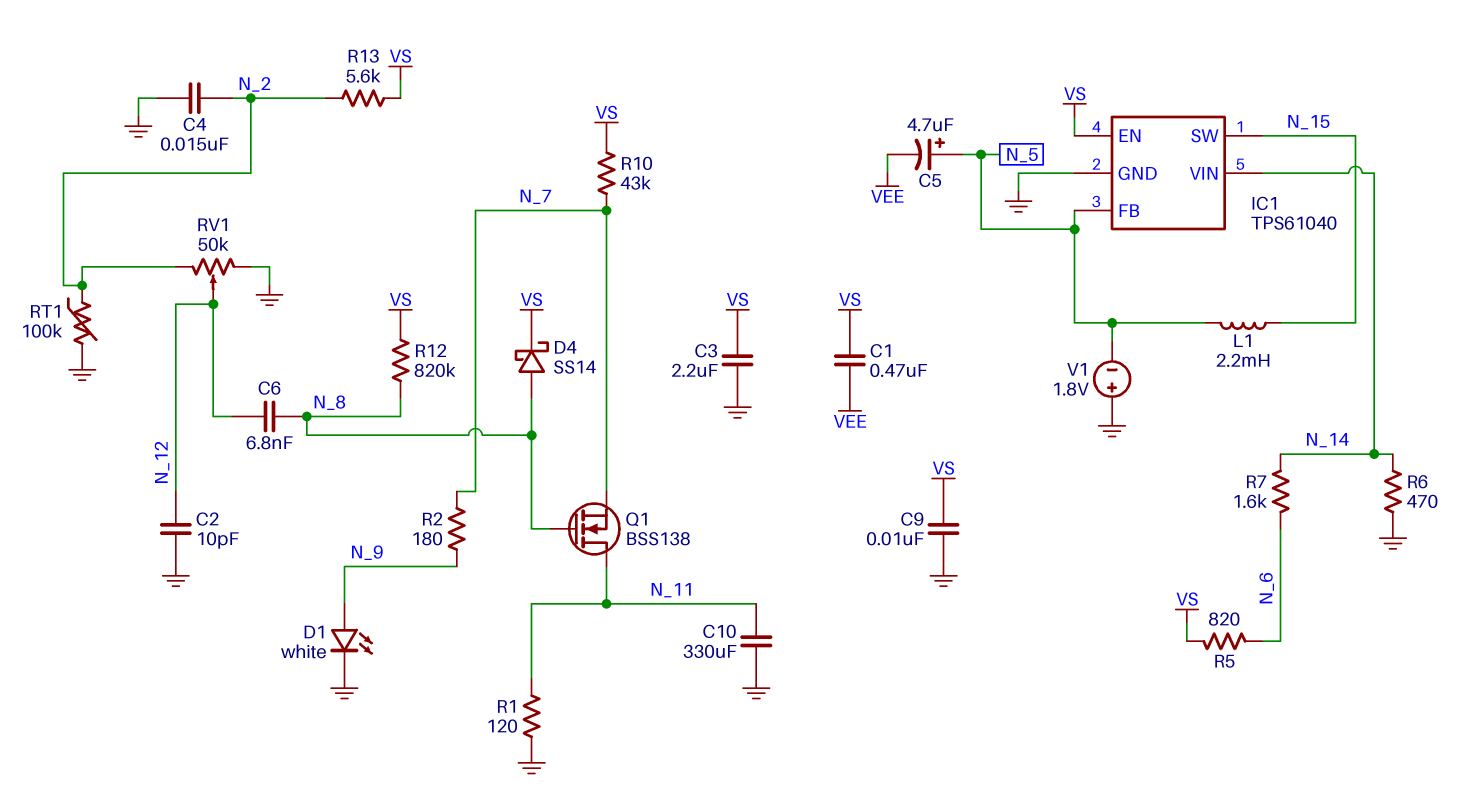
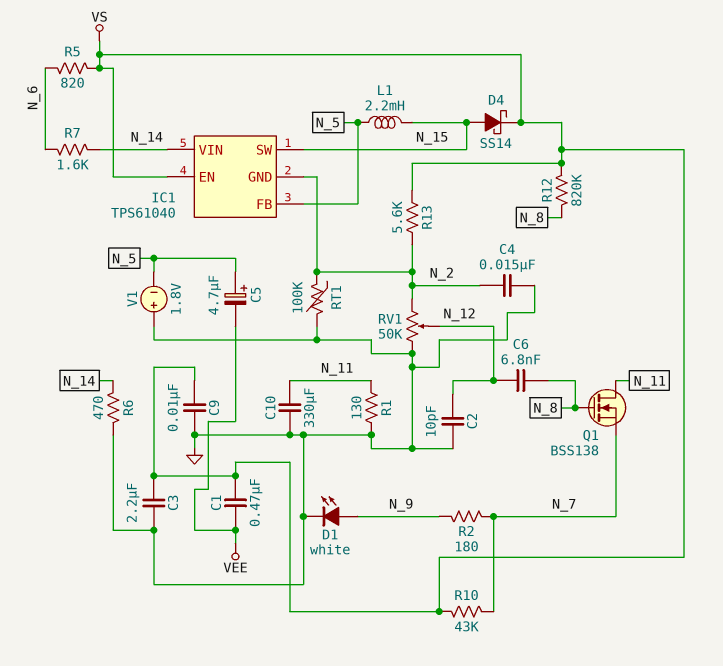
D4: schottky SS14 (A N_8, K VS) -> schottky SS14 (A N_15, K VS)
IC1 pin GND: GND -> N_2
R1: 120 (GND, N_11) -> 130 (GND, N_11)

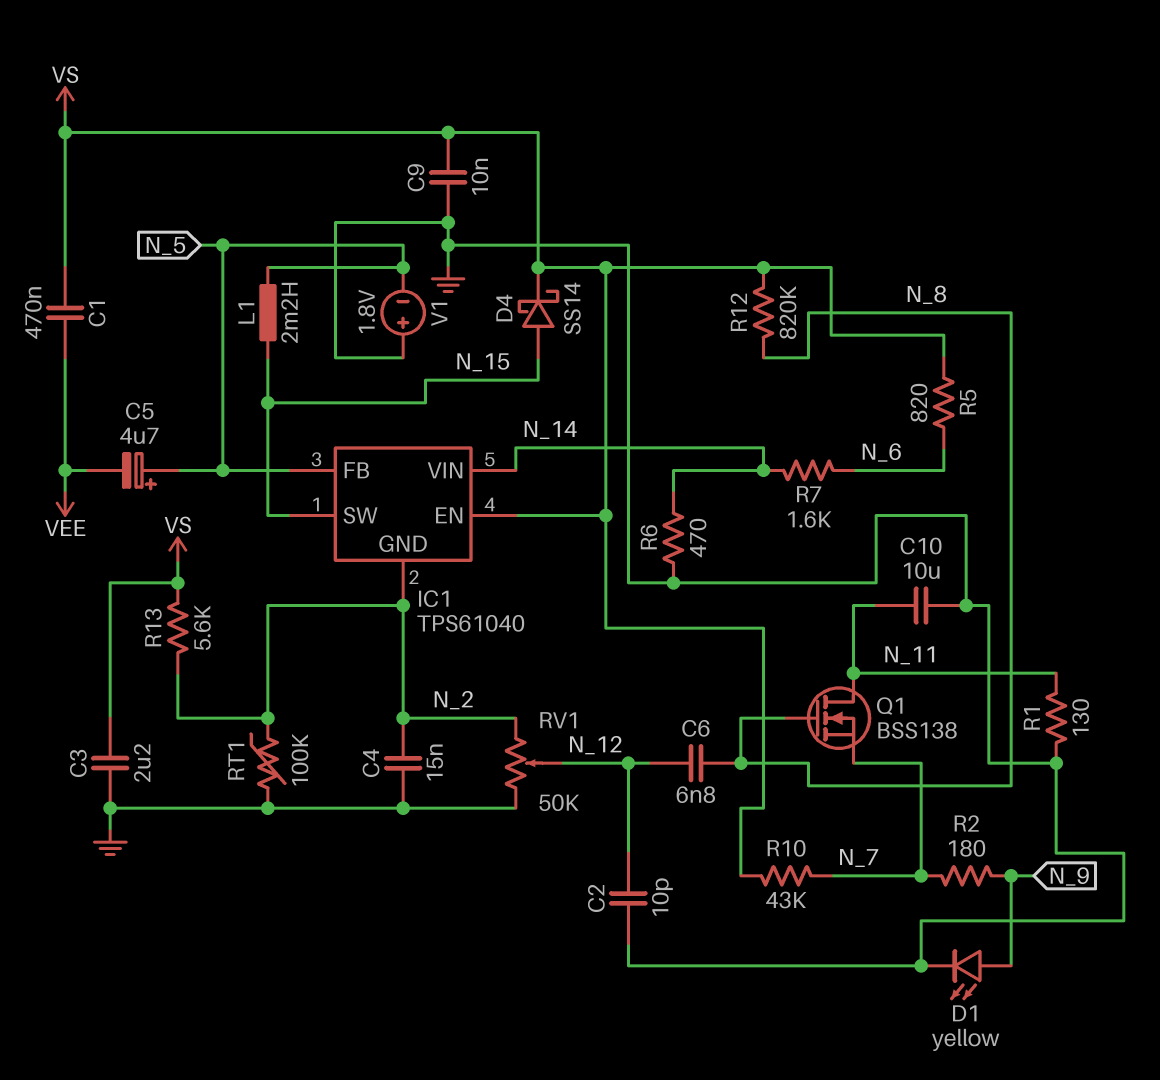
C10: 330uF (GND, N_11) -> 10uF (GND, N_11)
D1: LED white (A N_9, K GND) -> LED yellow (A N_9, K GND)

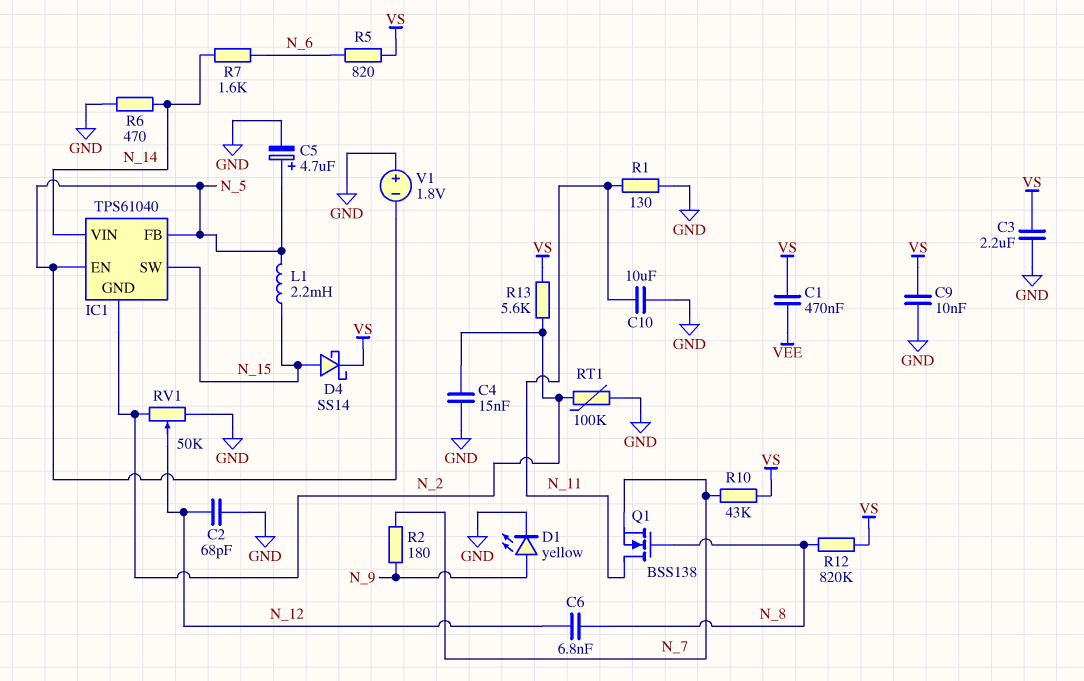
C2: 10pF (GND, N_12) -> 68pF (GND, N_12)
C5: 4.7uF (plus N_5, minus VEE) -> 4.7uF (plus N_5, minus GND)
IC1 pin EN: VS -> N_5

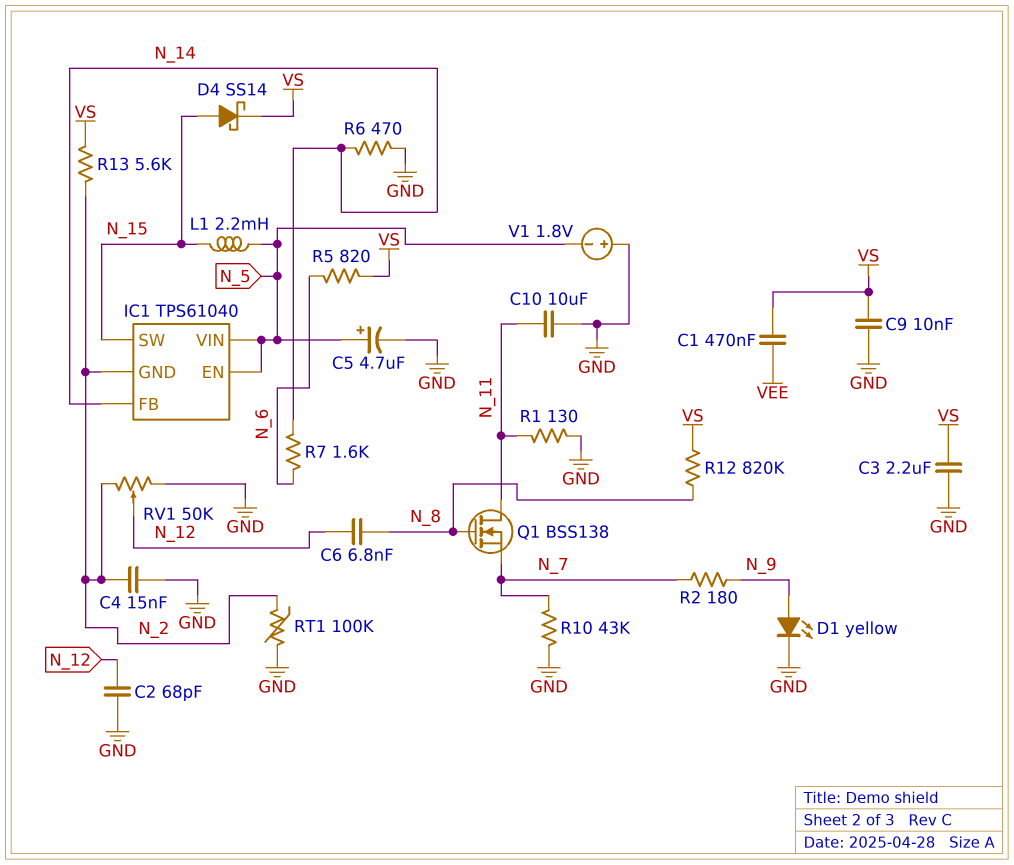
IC1 pin FB: N_5 -> N_14
IC1 pin VIN: N_14 -> N_5
R10: 43k (N_7, VS) -> 43k (GND, N_7)

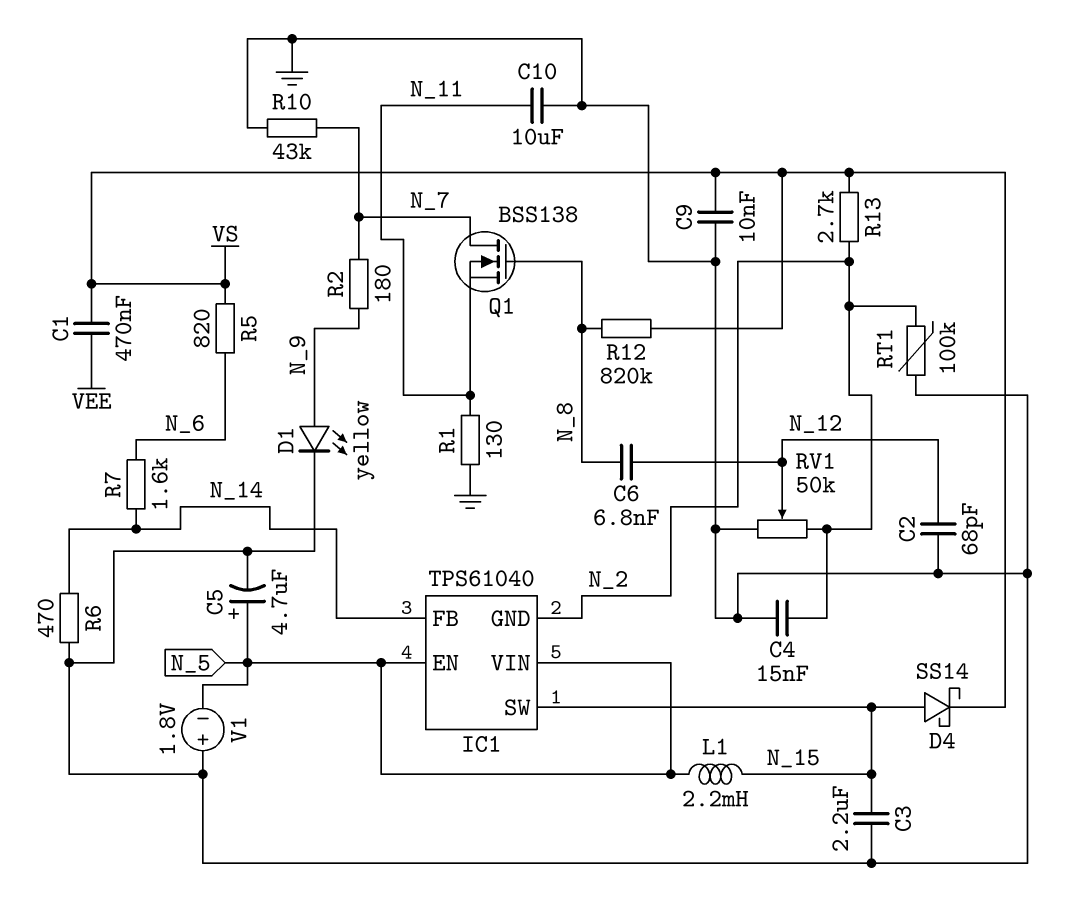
C3: 2.2uF (GND, VS) -> 2.2uF (GND, N_15)
Q1: NMOS BSS138 (G N_8, D N_11, S N_7) -> NMOS BSS138 (G N_8, D N_7, S N_11)
R13: 5.6k (N_2, VS) -> 2.7k (N_2, VS)

